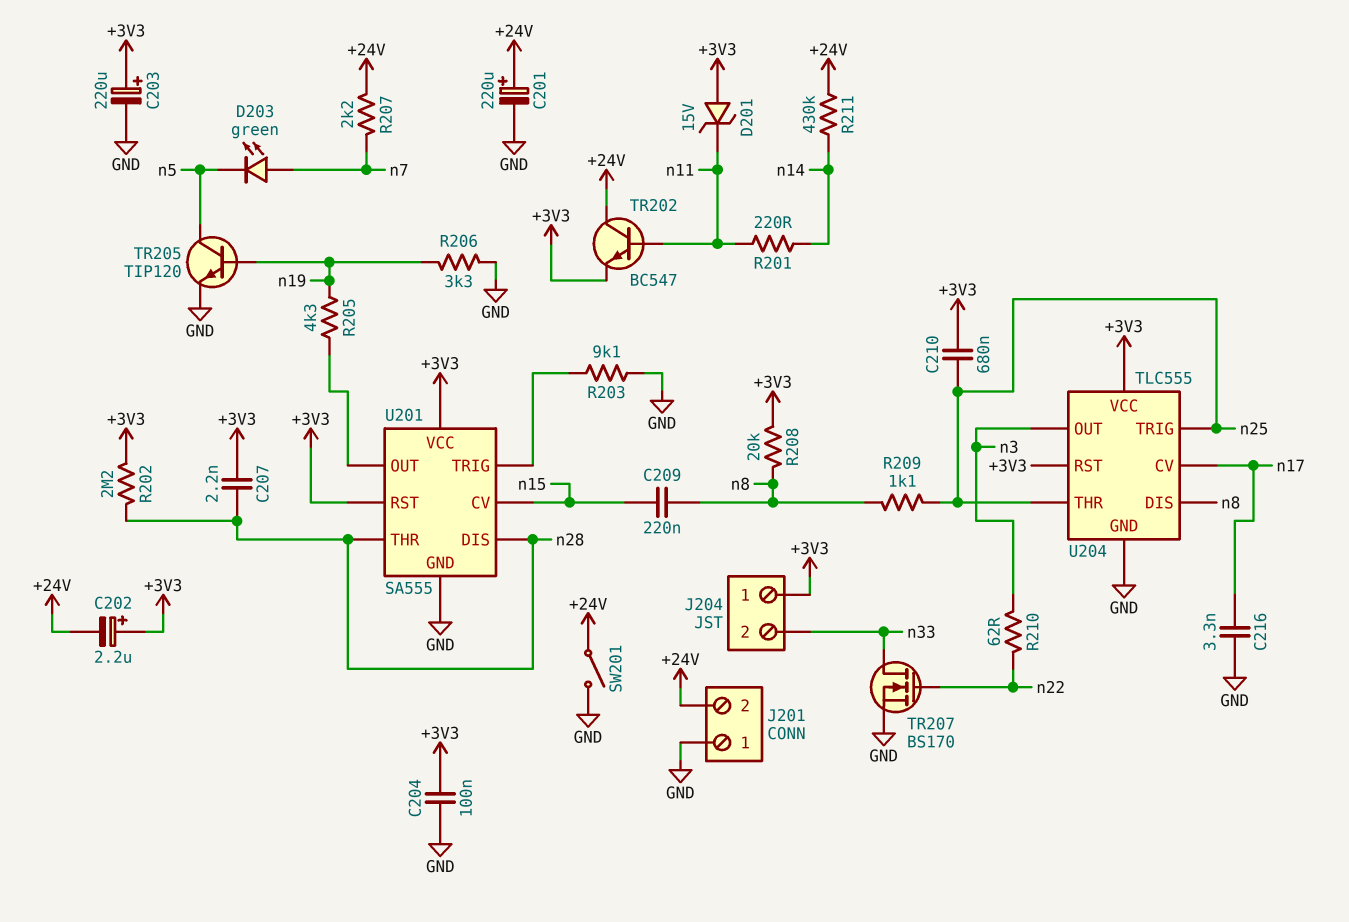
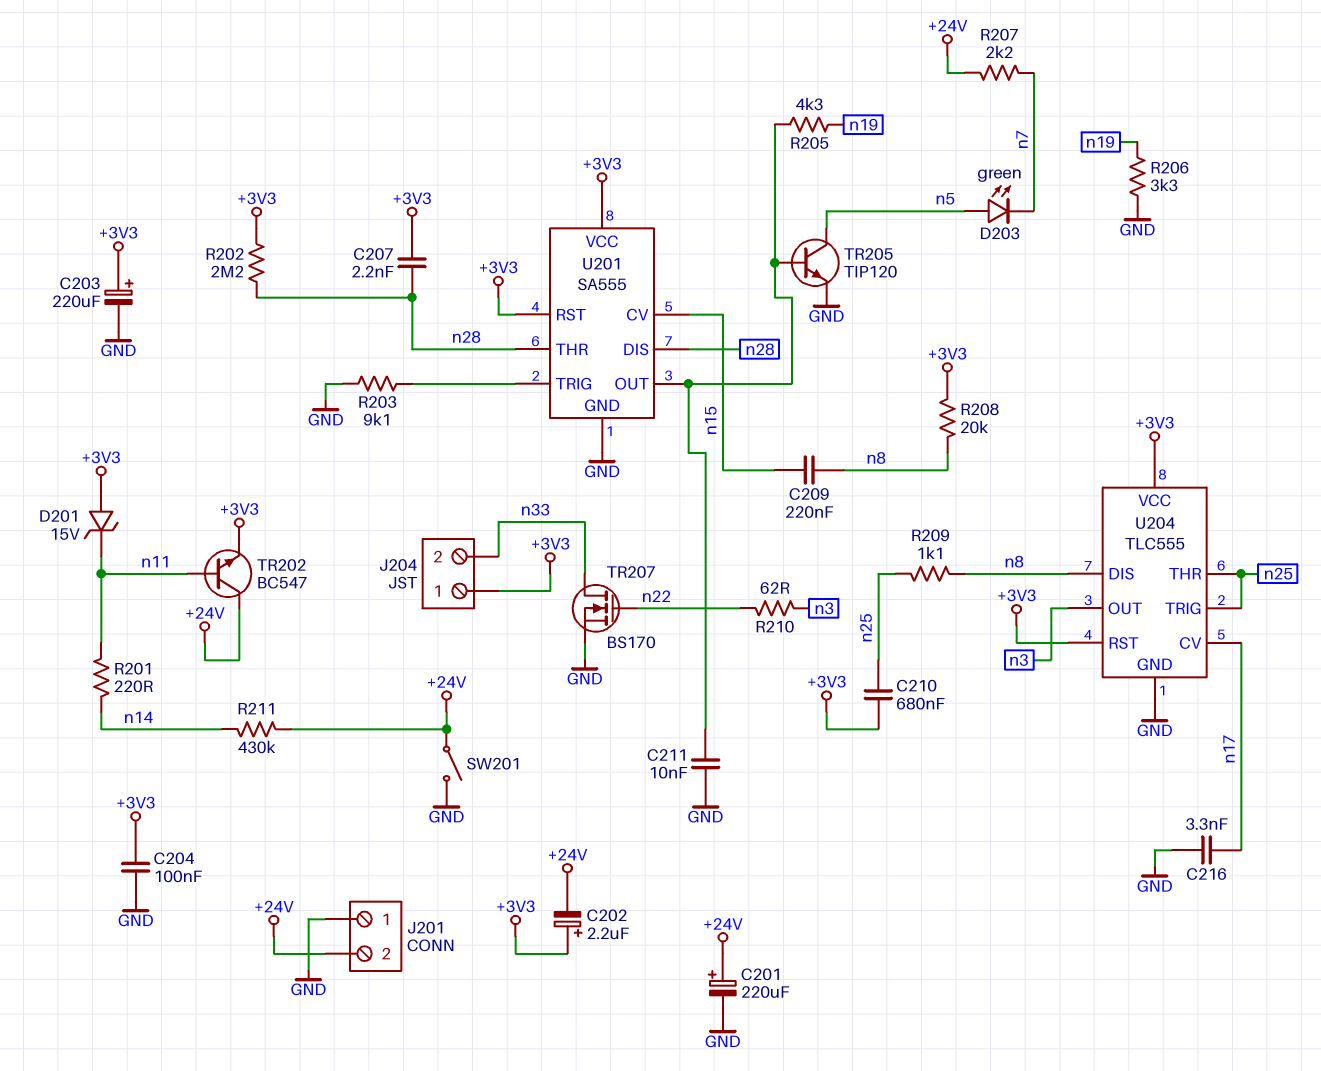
C211: none -> 10nF (GND, U201/OUT)
D203: LED green (A n7, K n5) -> LED green (A n5, K n7)
TR205: NPN TIP120 (B n19, C n5, E GND) -> NPN TIP120 (B U201/OUT, C n5, E GND)

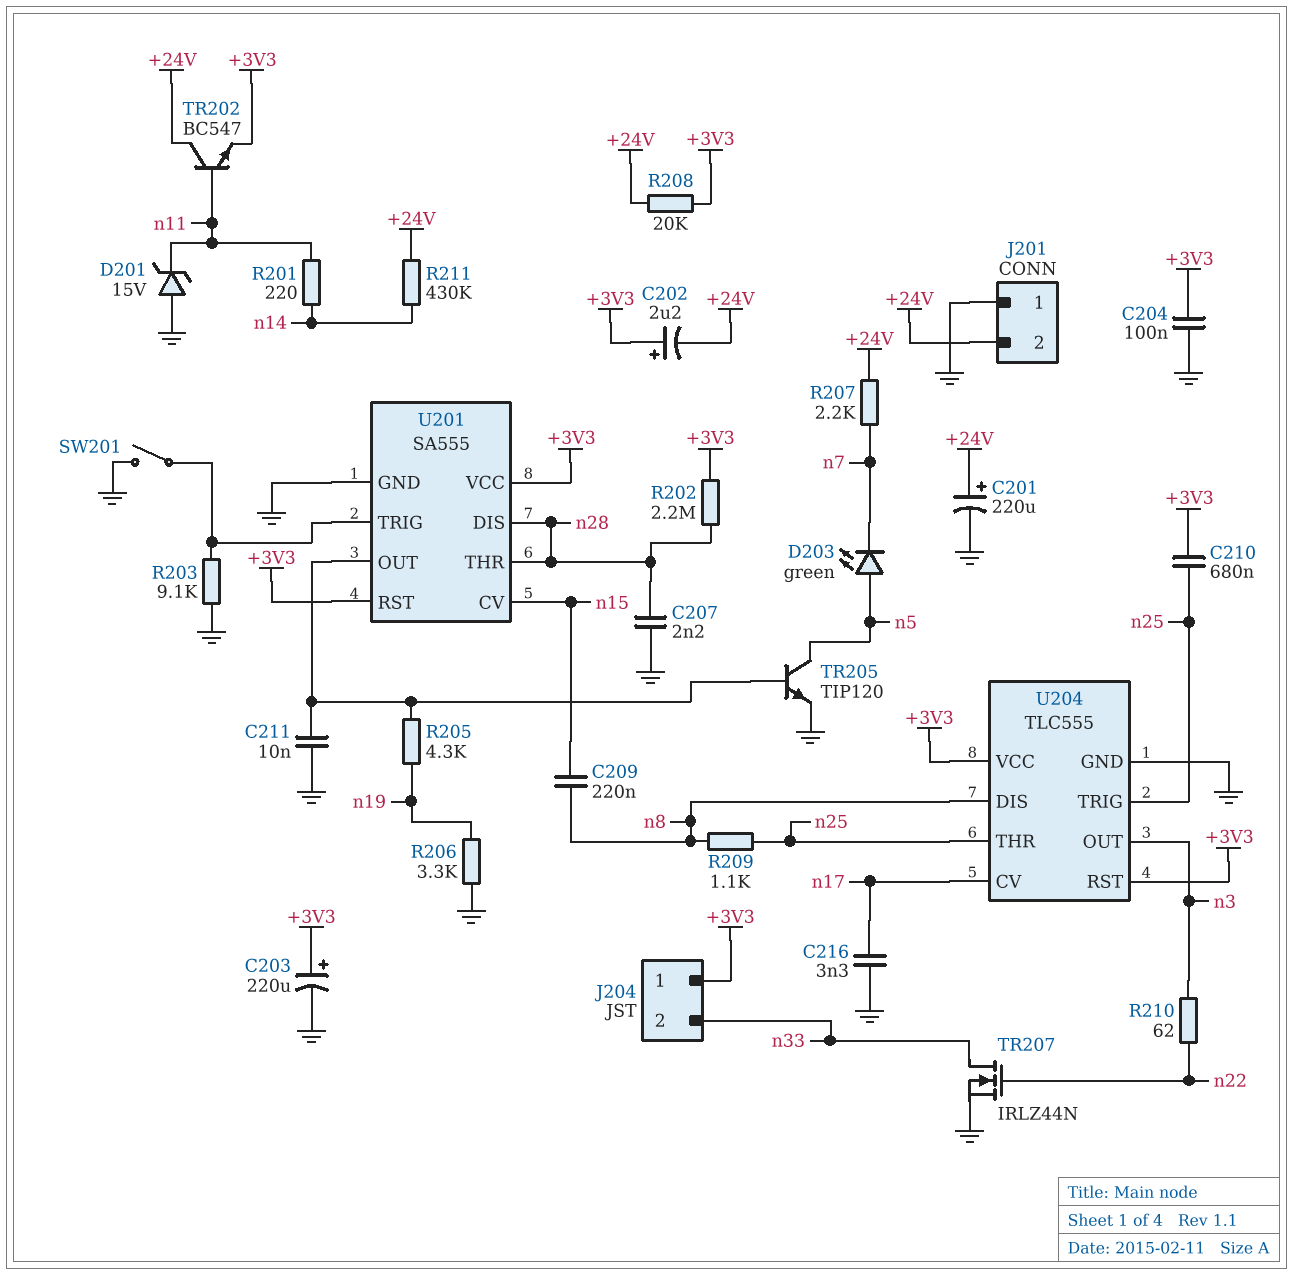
C207: 2.2nF (+3V3, n28) -> 2.2nF (GND, n28)
D201: zener 15V (A +3V3, K n11) -> zener 15V (A GND, K n11)
R208: 20k (+3V3, n8) -> 20k (+3V3, +24V)
SW201: switch (+24V, GND) -> switch (GND, U201/TRIG)
TR207: NMOS BS170 (G n22, D n33, S GND) -> NMOS IRLZ44N (G n22, D n33, S GND)

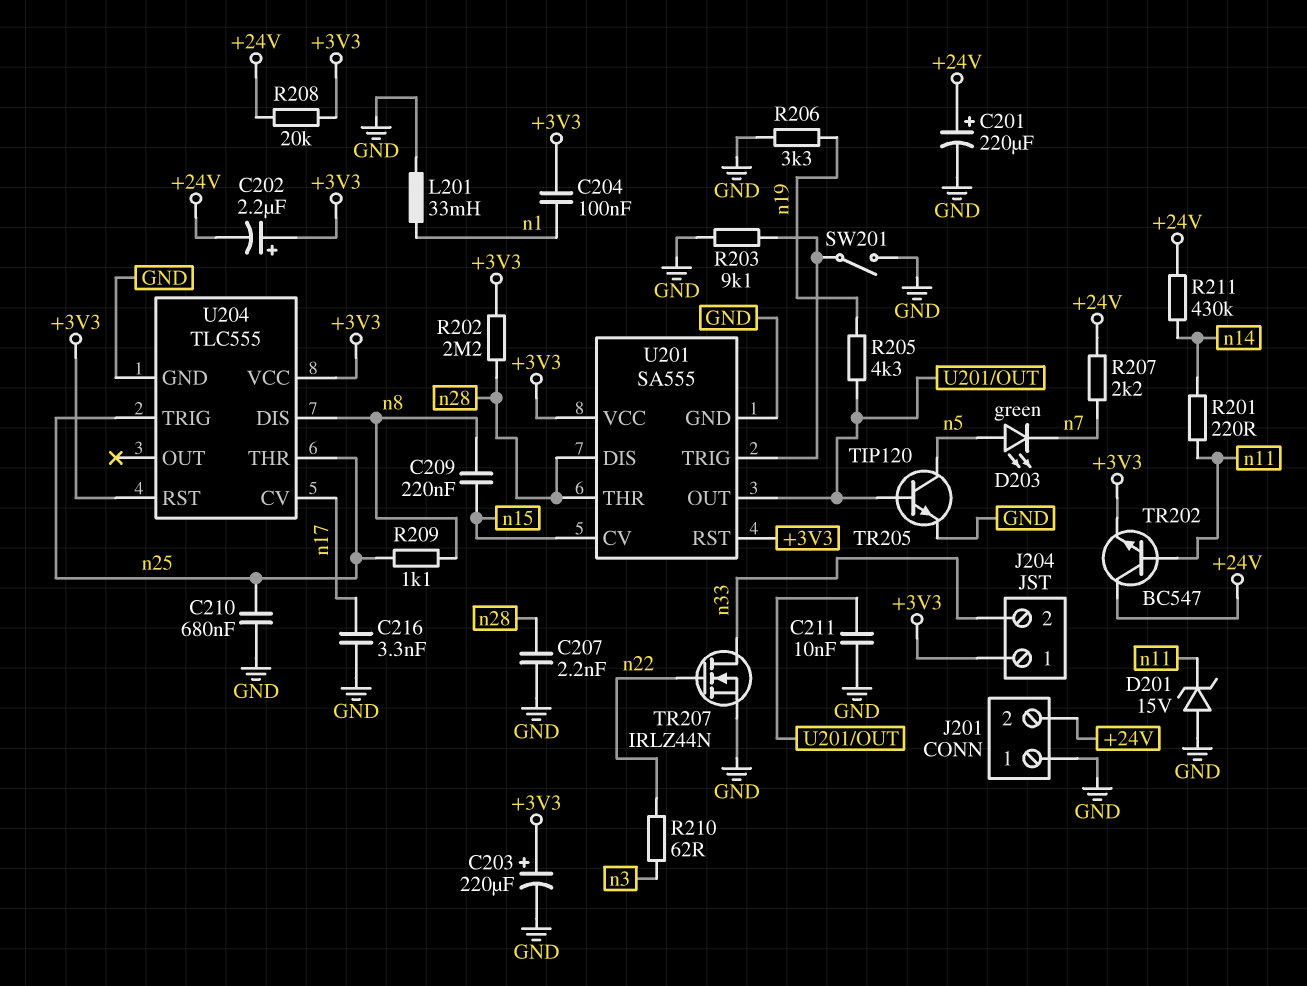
C204: 100nF (+3V3, GND) -> 100nF (+3V3, n1)
C210: 680nF (+3V3, n25) -> 680nF (GND, n25)
L201: none -> 33mH (GND, n1)
U204 pin OUT: n3 -> none

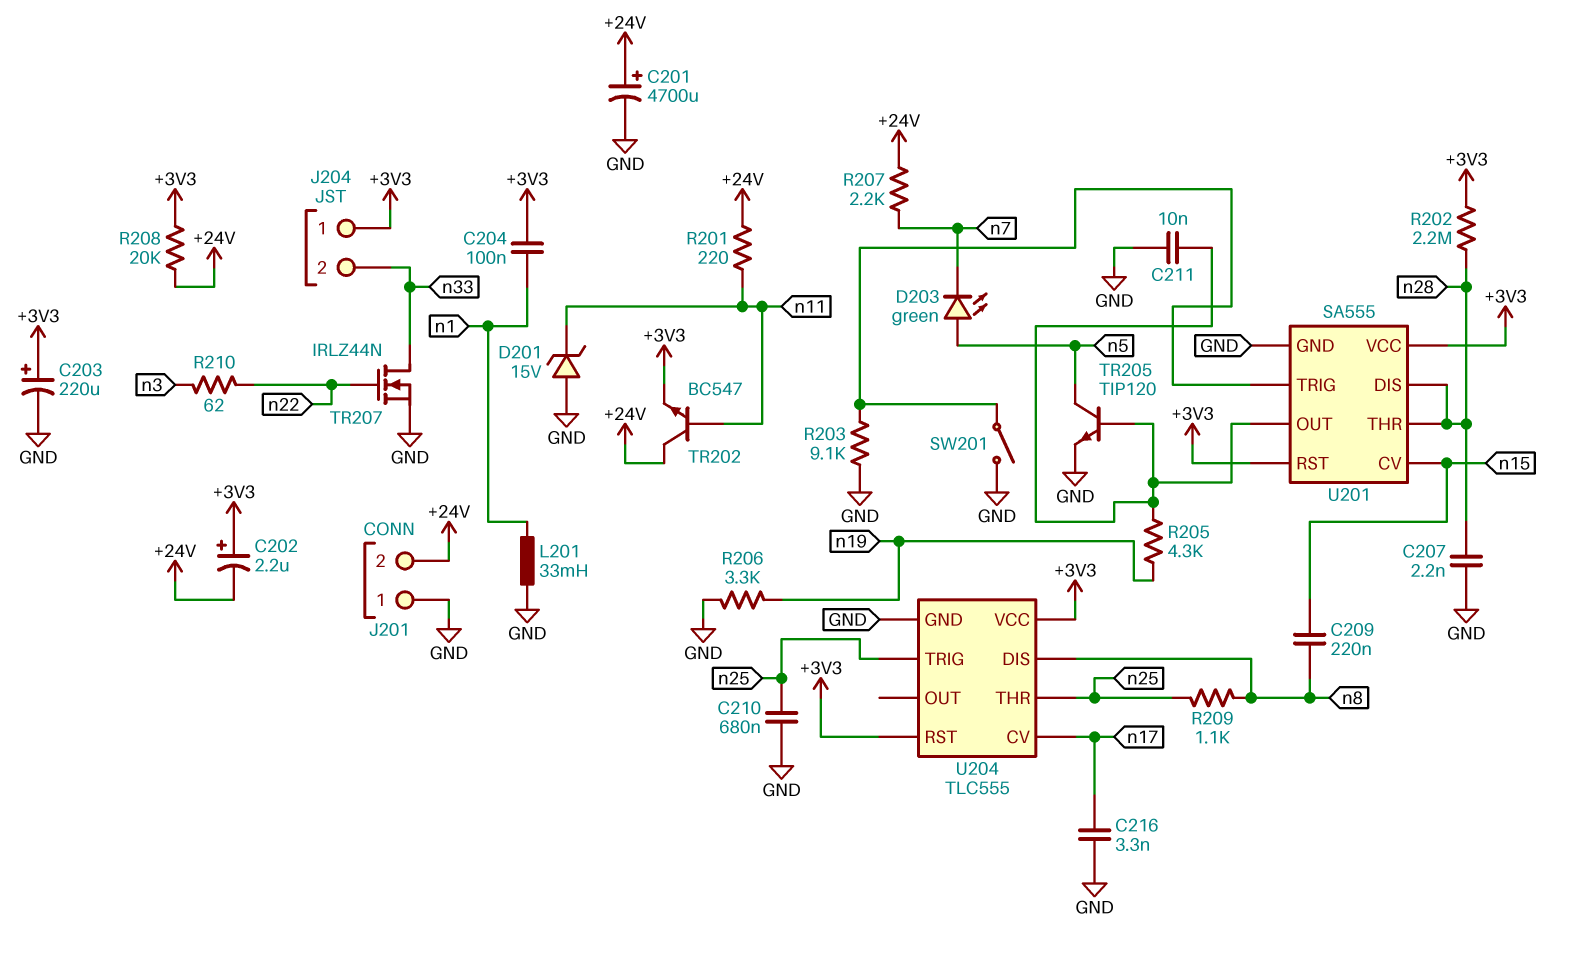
C201: 220uF (plus +24V, minus GND) -> 4700uF (plus +24V, minus GND)
R201: 220 (n11, n14) -> 220 (+24V, n11)
R211: 430k (+24V, n14) -> none

